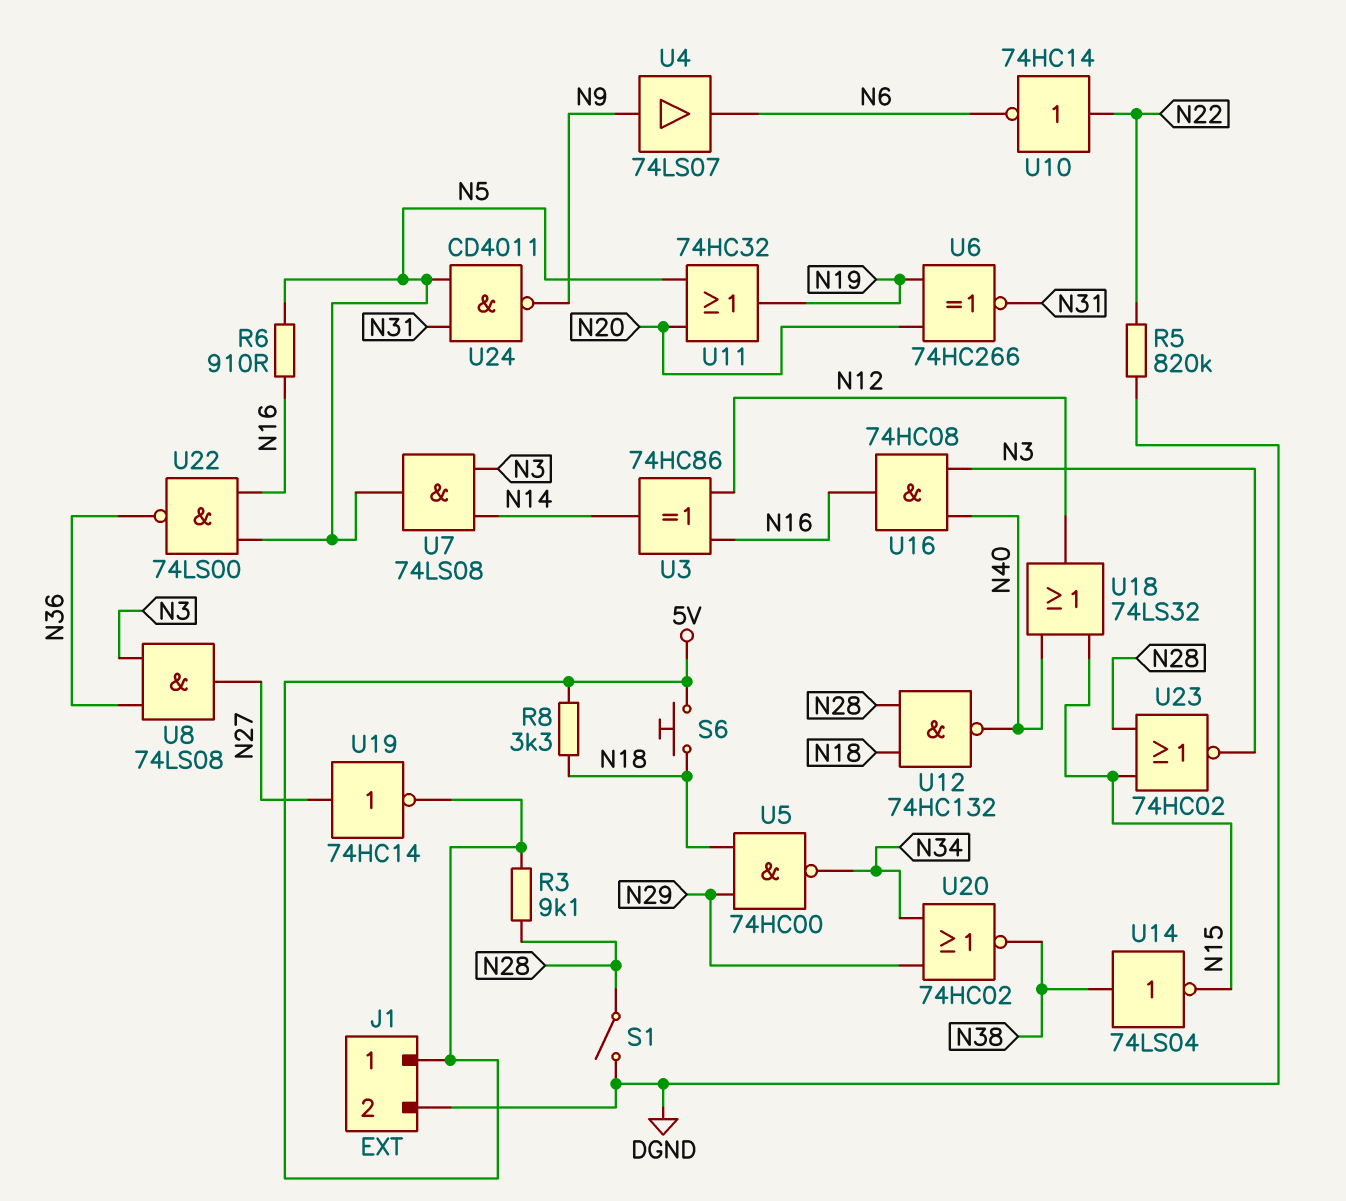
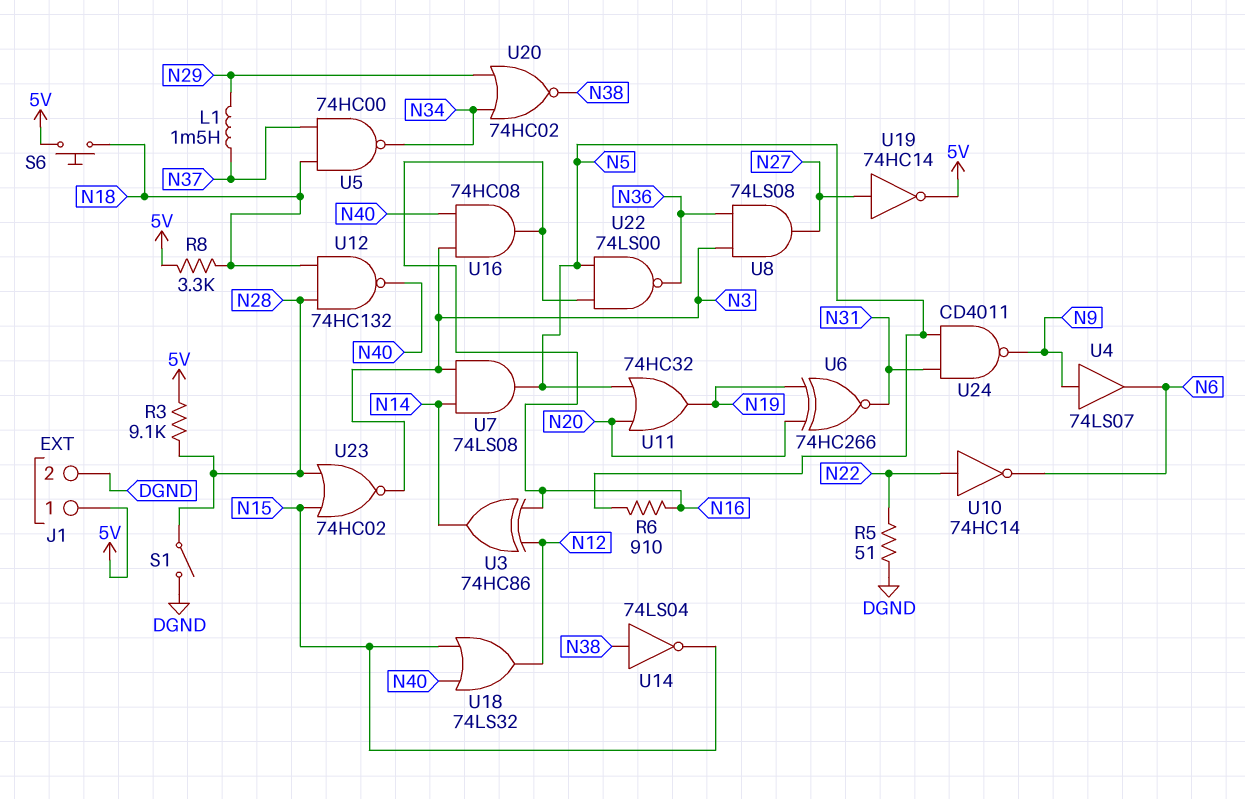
L1: none -> 1.5mH (N29, N37)
R5: 820k (DGND, N22) -> 51 (DGND, N22)
U5: NAND 74HC00 (in N18, in N29, out N34) -> NAND 74HC00 (in N18, in N37, out N34)

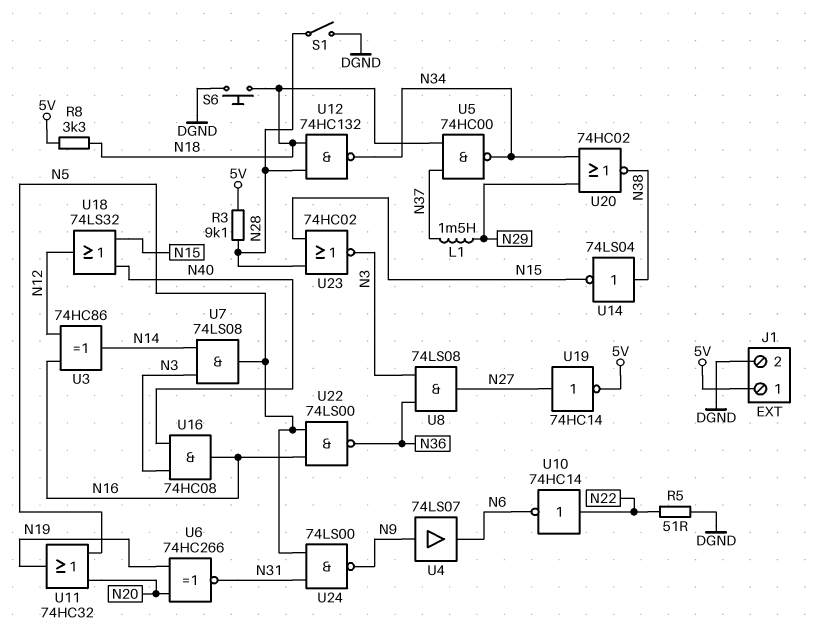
R6: 910 (N5, N16) -> none
S6: button (5V, N18) -> button (DGND, N18)
U12: NAND 74HC132 (in N18, in N28, out N40) -> NAND 74HC132 (in N18, in N28, out N34)
U24: NAND CD4011 (in N5, in N31, out N9) -> NAND 74LS00 (in N5, in N31, out N9)

